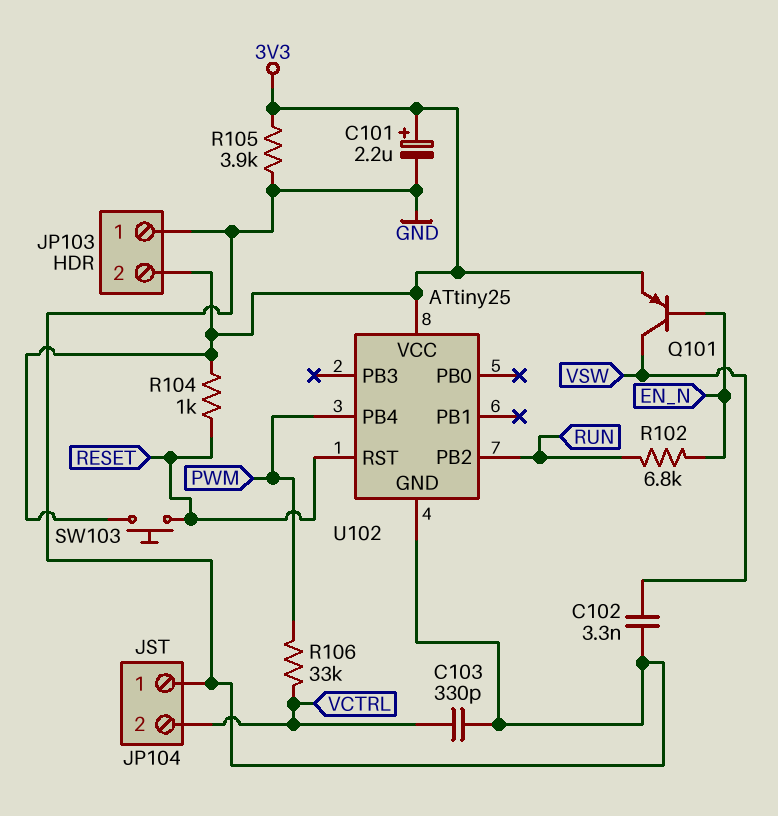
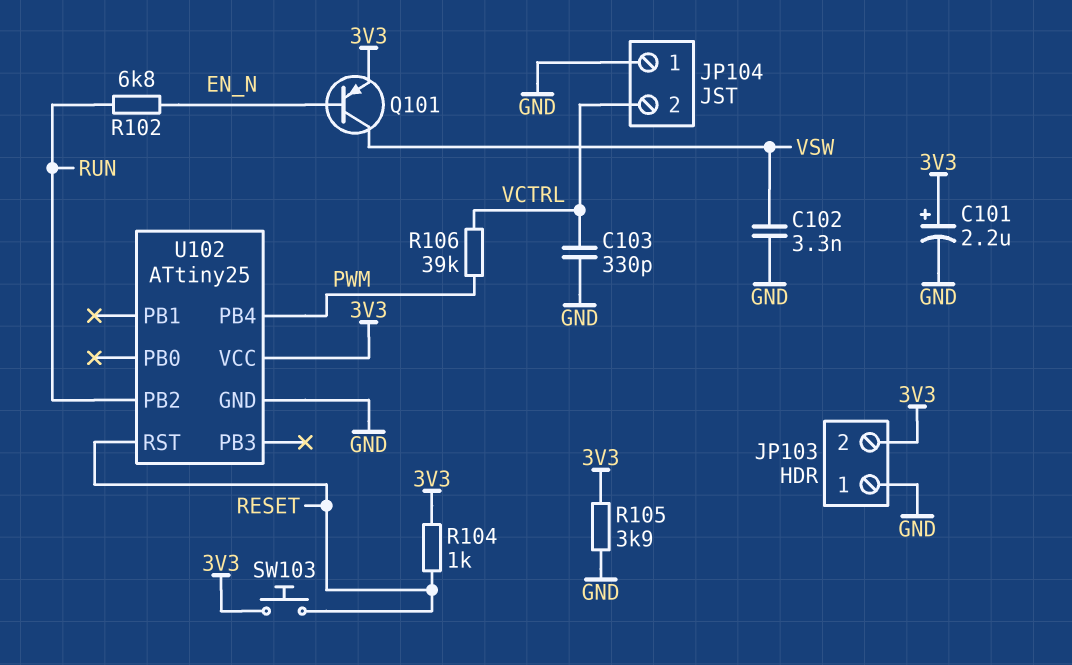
R106: 33k (PWM, VCTRL) -> 39k (PWM, VCTRL)

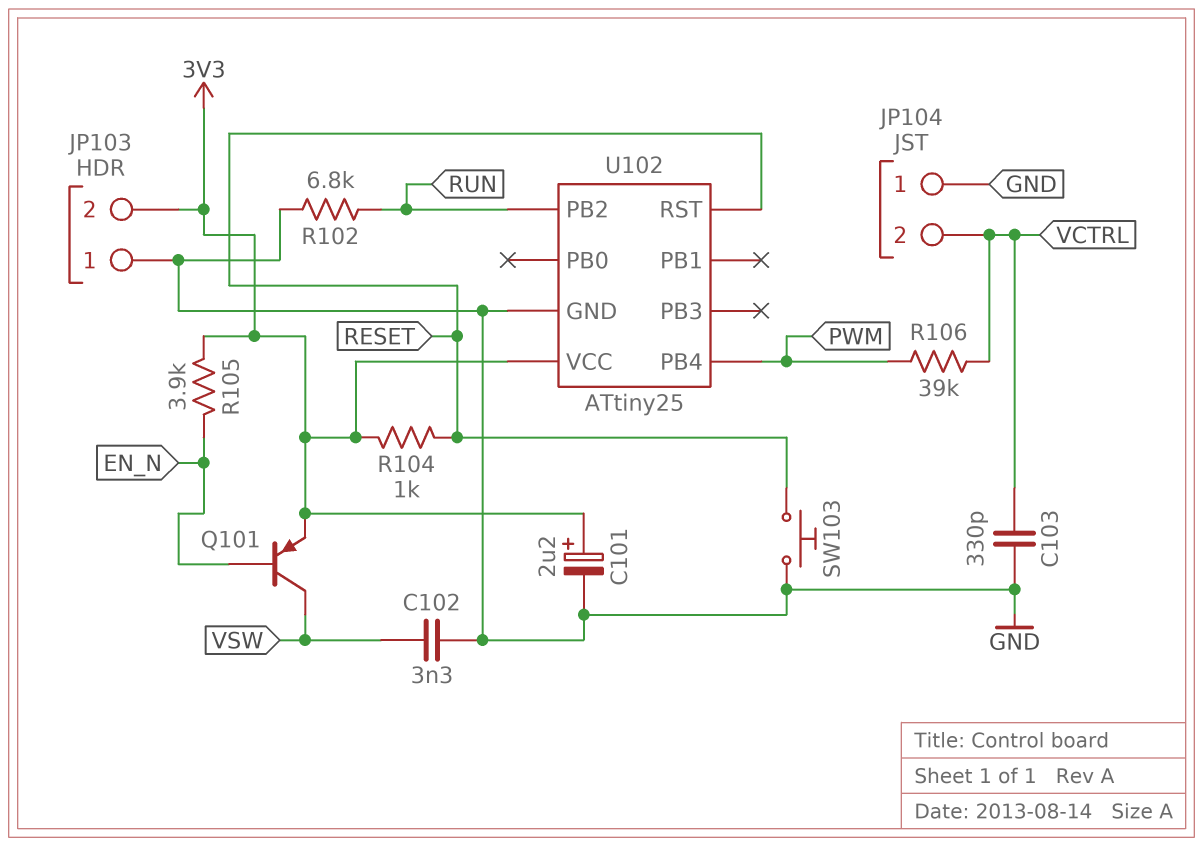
R102: 6.8k (EN_N, RUN) -> 6.8k (GND, RUN)
R105: 3.9k (3V3, GND) -> 3.9k (3V3, EN_N)
SW103: button (3V3, RESET) -> button (GND, RESET)

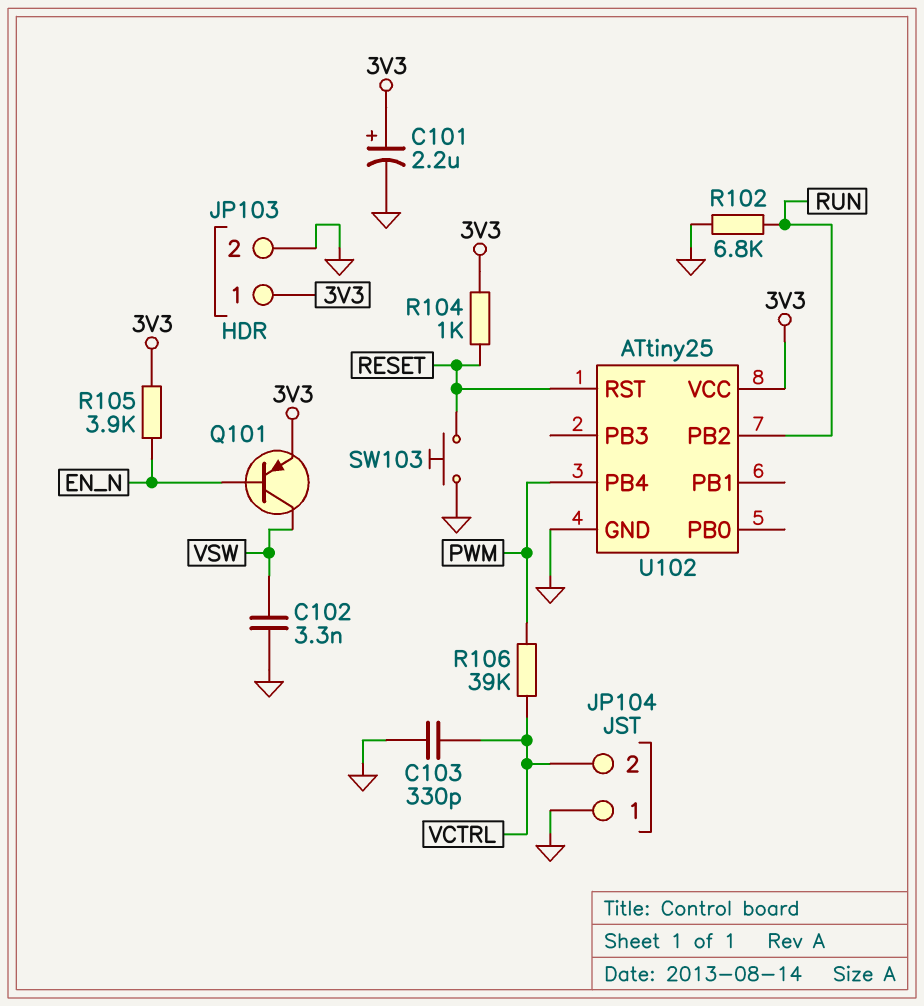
JP103 pin 1: GND -> 3V3
JP103 pin 2: 3V3 -> GND

